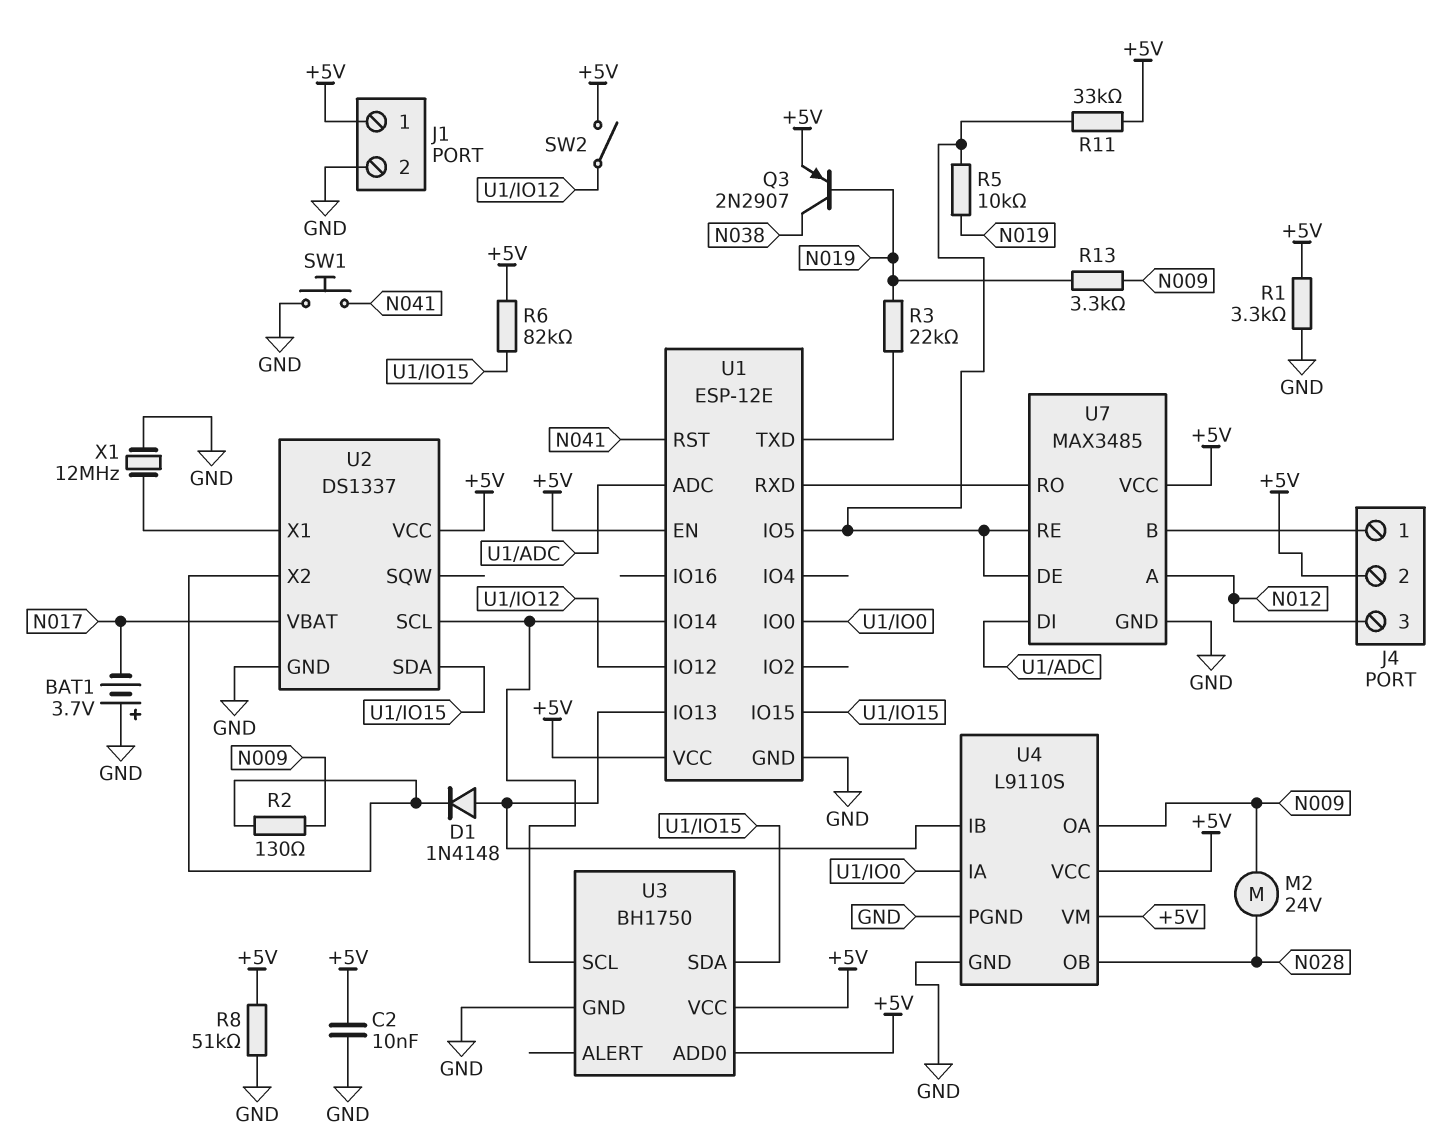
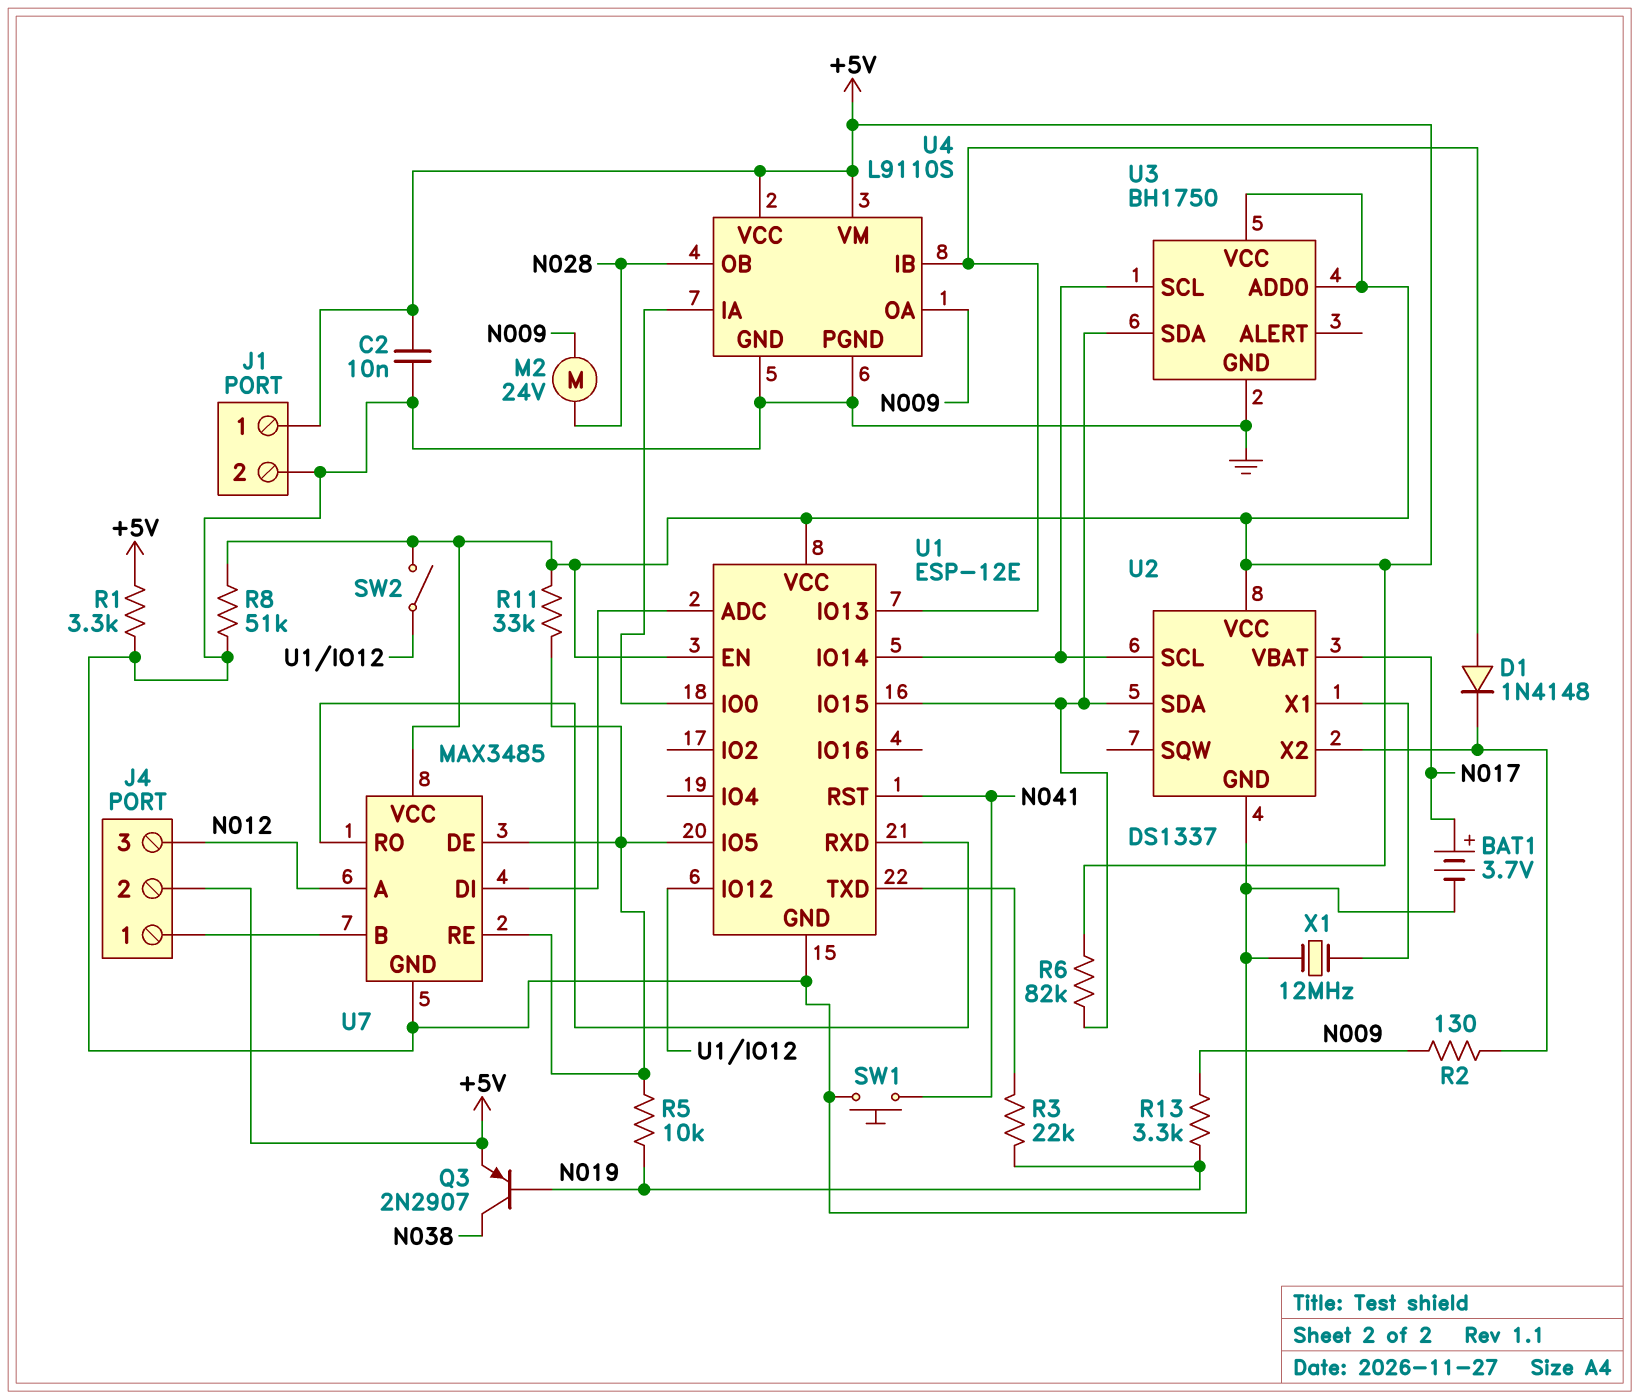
BAT1: 3.7V (plus GND, minus N017) -> 3.7V (plus N017, minus GND)

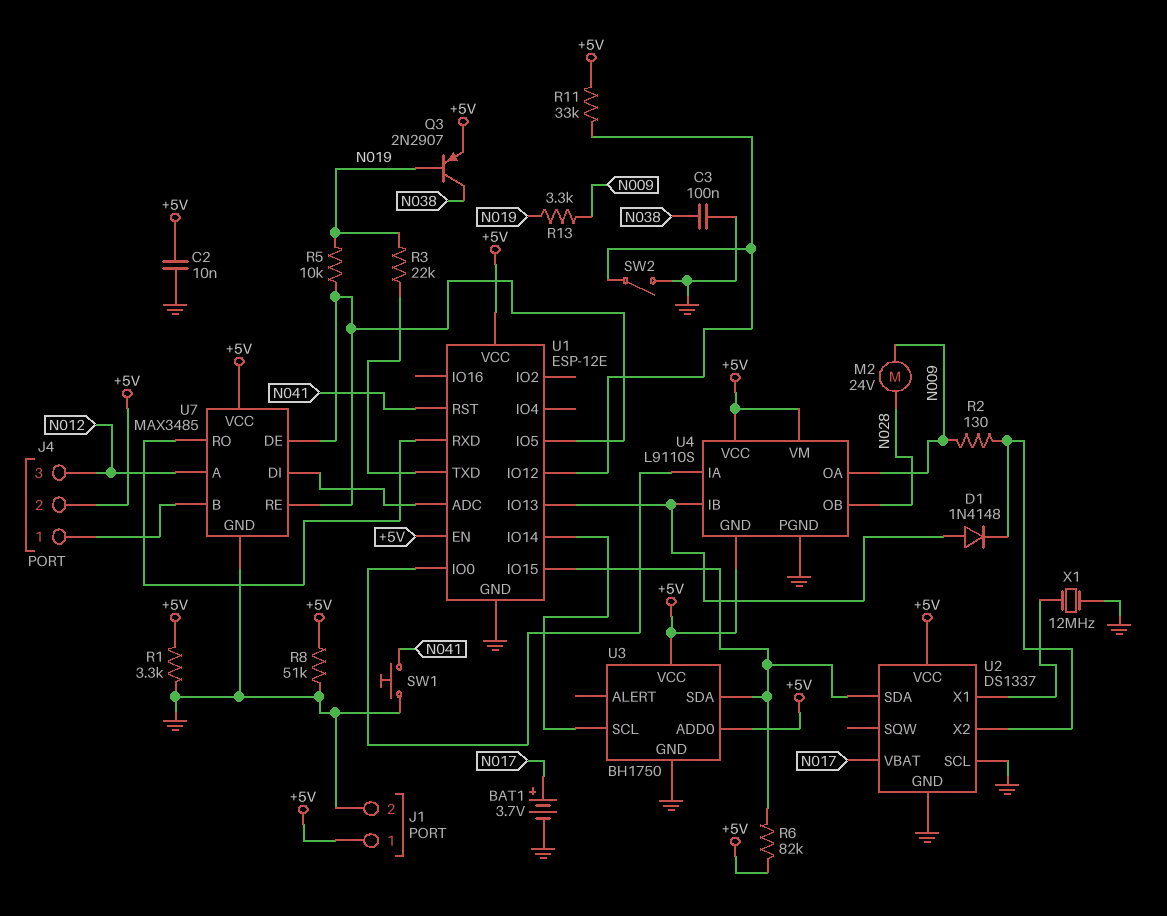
C3: none -> 100nF (GND, N038)
R11: 33k (+5V, U1/IO5) -> 33k (+5V, U1/IO12)
SW2: switch (+5V, U1/IO12) -> switch (GND, U1/IO12)
U2 pin SCL: U1/IO14 -> GND
U4 pin GND: GND -> +5V

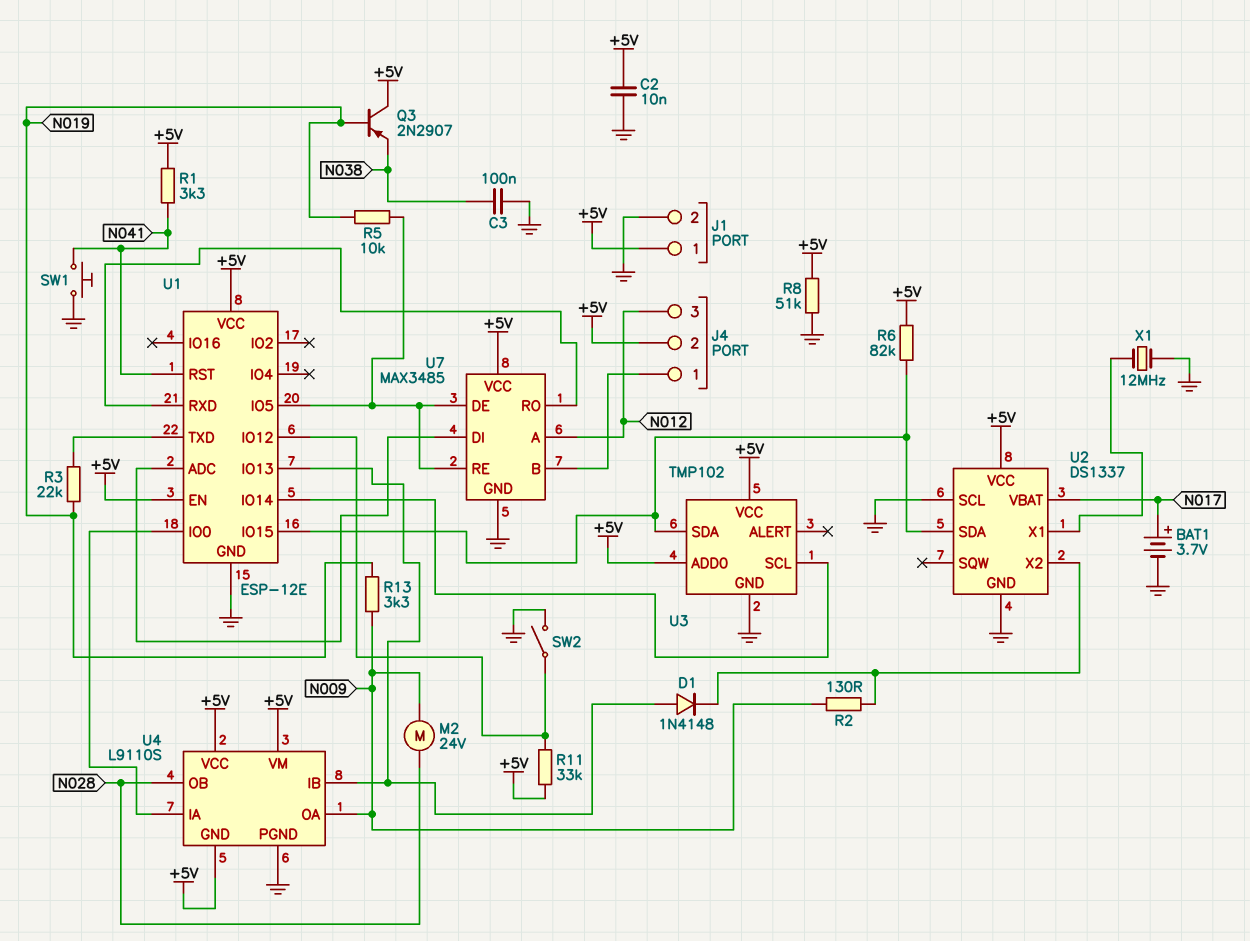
Q3: PNP 2N2907 (B N019, C N038, E +5V) -> PNP 2N2907 (B N019, C +5V, E N038)
R1: 3.3k (+5V, GND) -> 3.3k (+5V, N041)
U3: BH1750 -> TMP102

